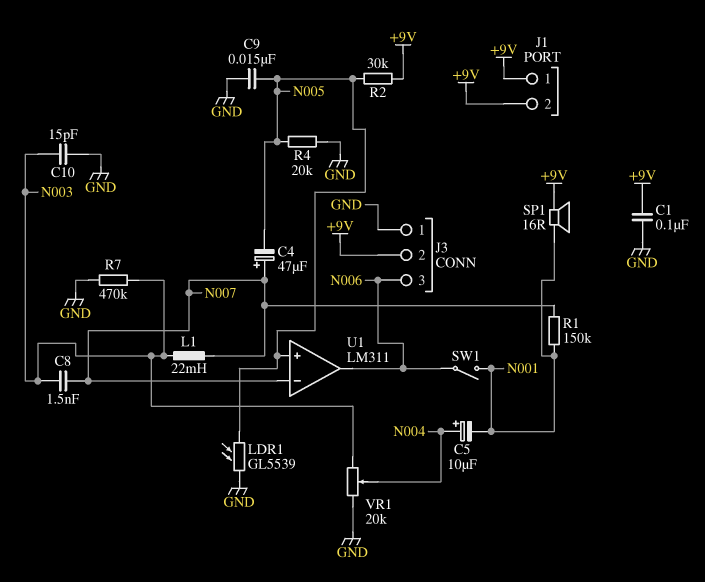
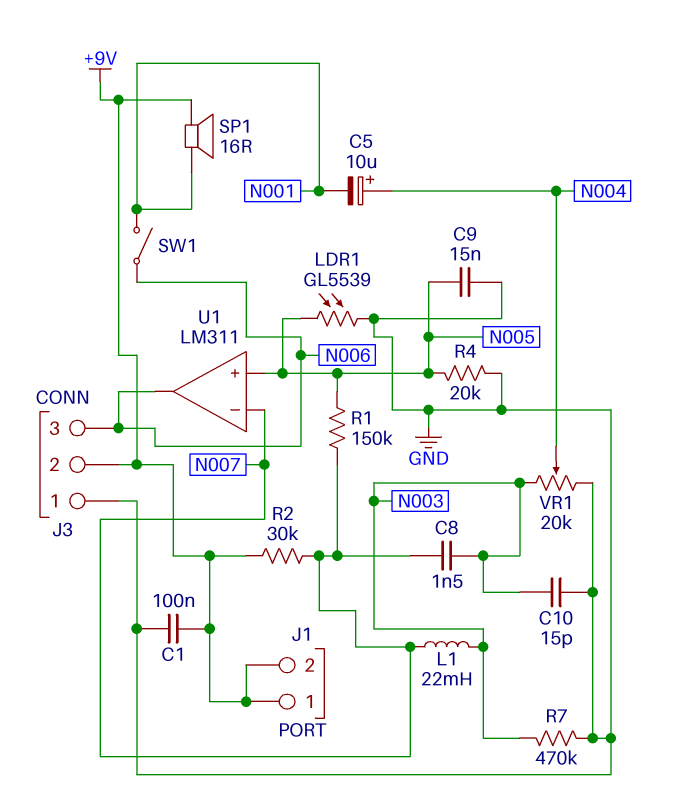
C4: 47uF (plus N007, minus N005) -> none
R1: 150k (N001, N007) -> 150k (N005, N007)
R2: 30k (+9V, N005) -> 30k (+9V, N007)

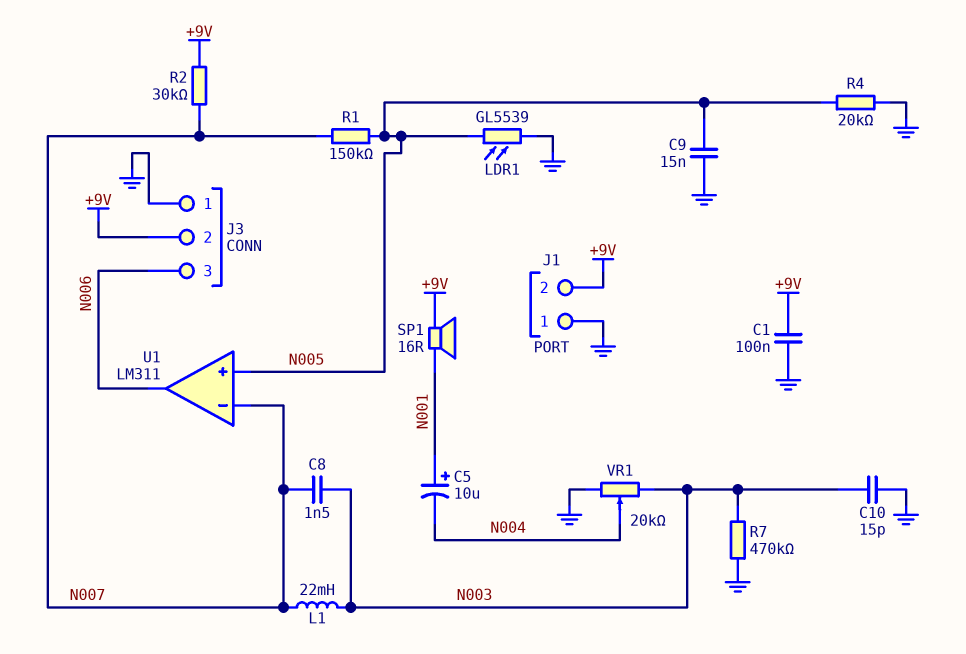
C5: 10uF (plus N004, minus N001) -> 10uF (plus N001, minus N004)
J1 pin 1: +9V -> GND
SW1: switch (N001, N006) -> none

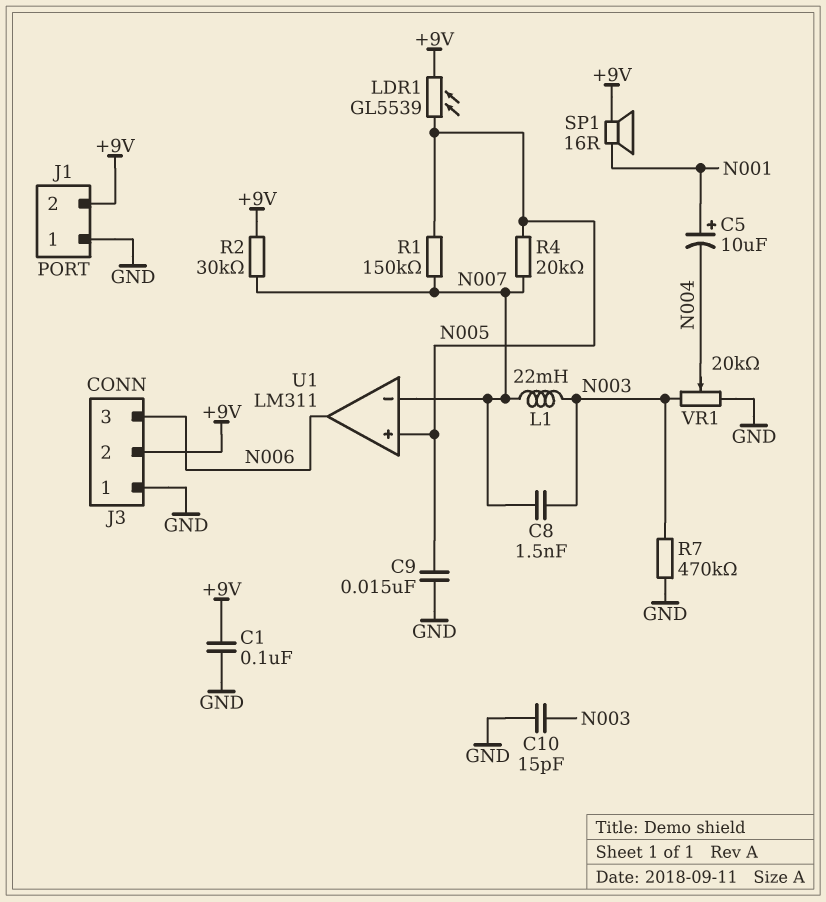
LDR1: GL5539 (GND, N005) -> GL5539 (+9V, N005)
R4: 20k (GND, N005) -> 20k (N005, N007)

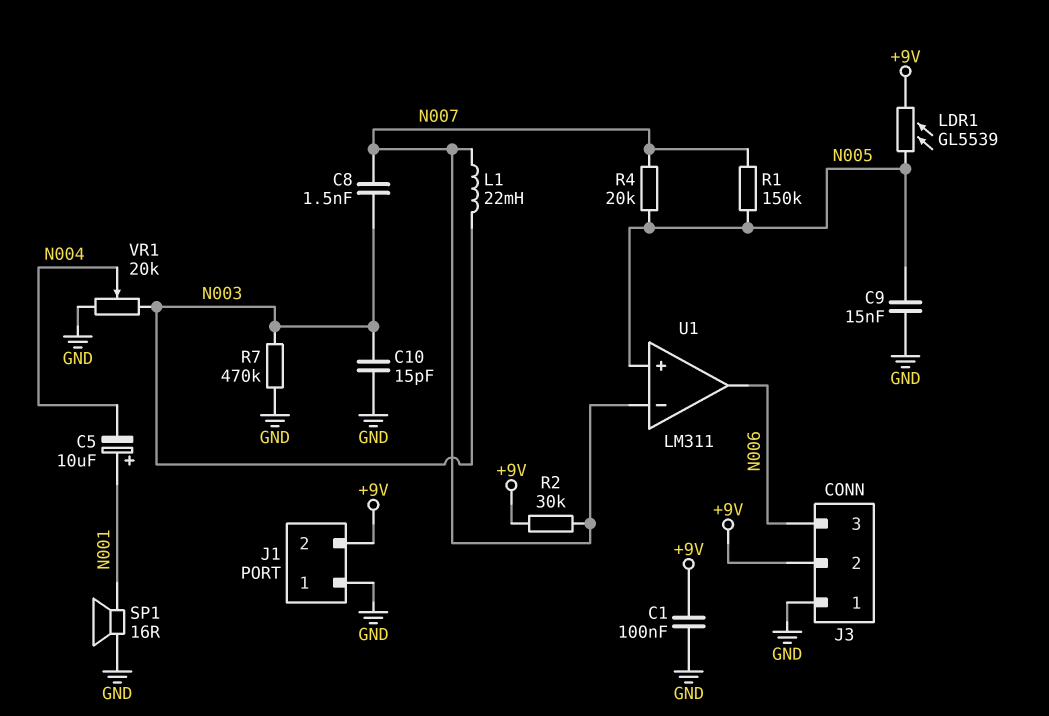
SP1: speaker 16R (+9V, N001) -> speaker 16R (GND, N001)

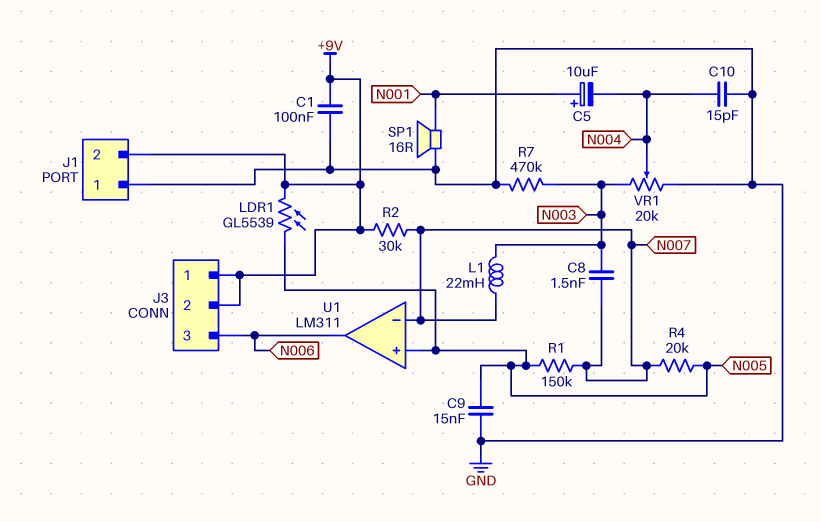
C10: 15pF (GND, N003) -> 15pF (GND, N004)
J3 pin 1: GND -> +9V

